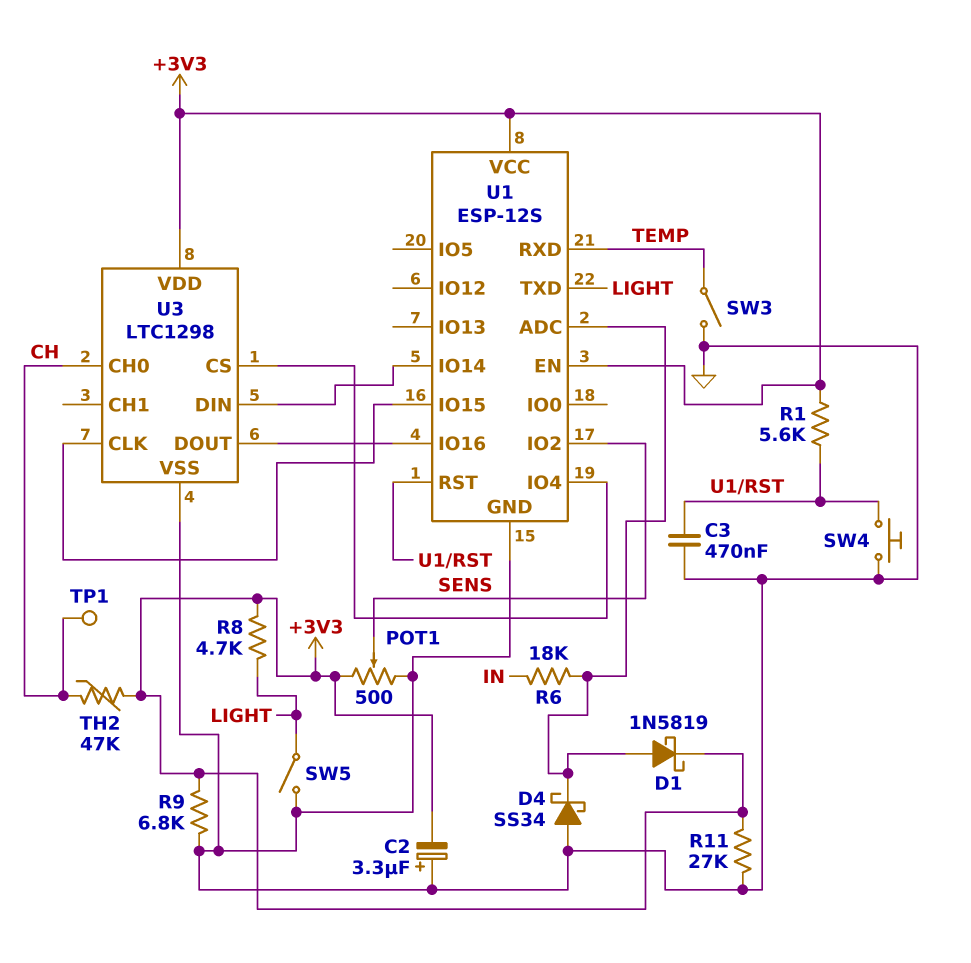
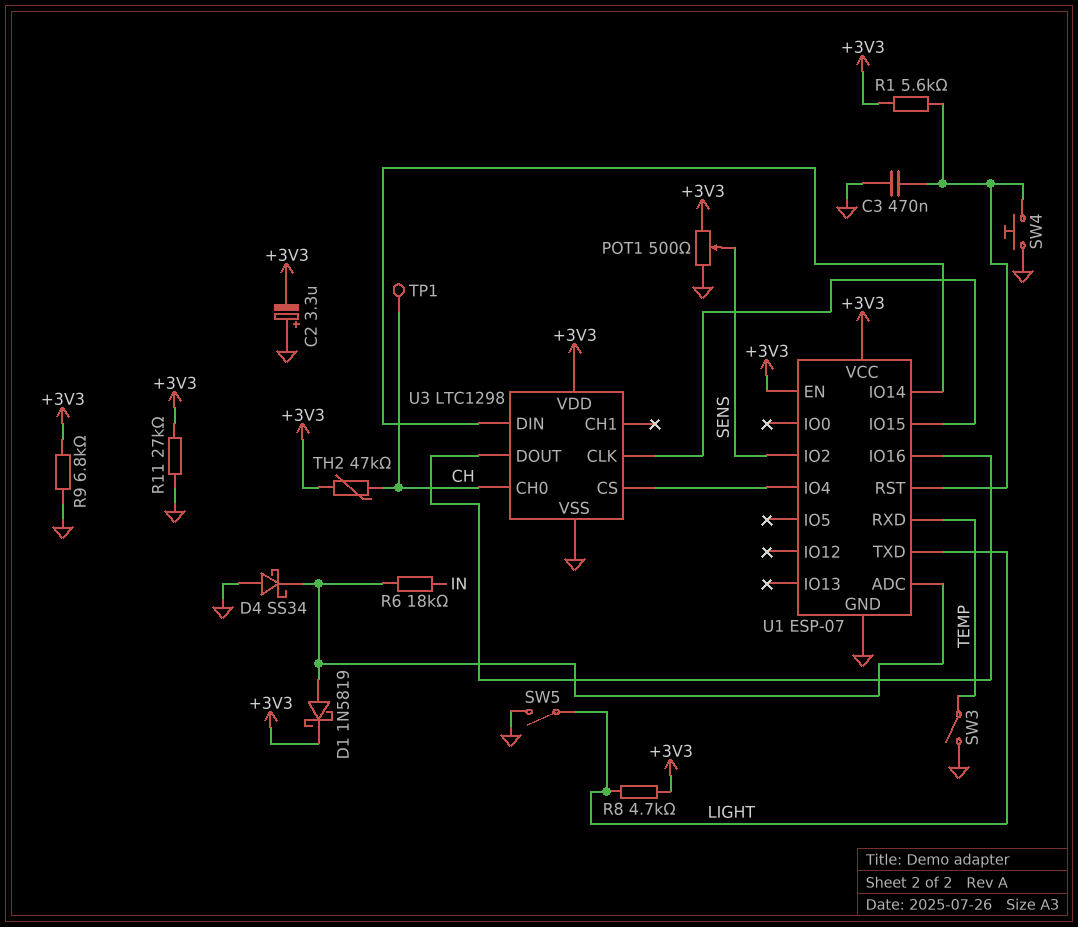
U1: ESP-12S -> ESP-07

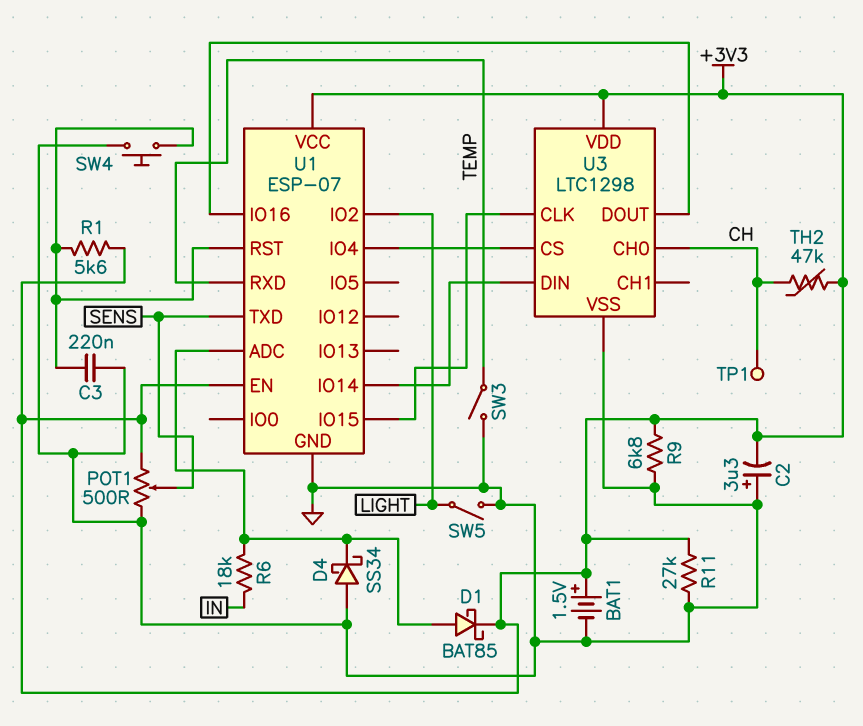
BAT1: none -> 1.5V (plus +3V3, minus GND)
C3: 470nF (GND, U1/RST) -> 220nF (GND, U1/RST)
D1: schottky 1N5819 (A U1/ADC, K +3V3) -> schottky BAT85 (A U1/ADC, K +3V3)
R8: 4.7k (+3V3, LIGHT) -> none
U1 pin IO2: SENS -> LIGHT
U1 pin TXD: LIGHT -> SENS

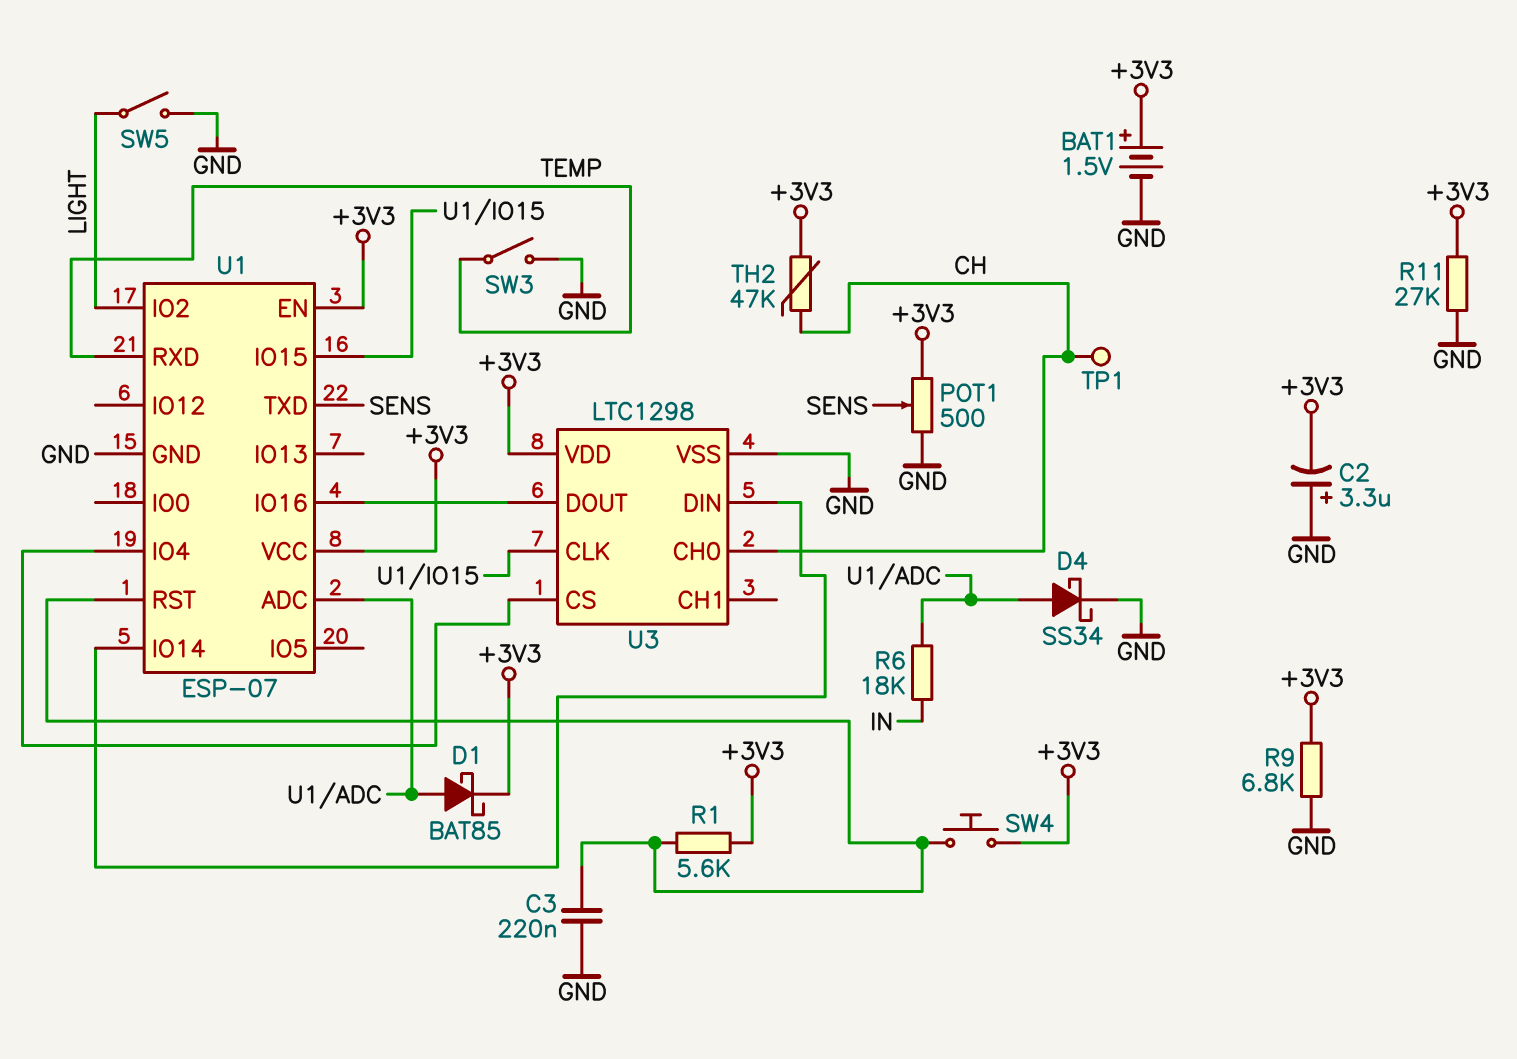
D4: schottky SS34 (A GND, K U1/ADC) -> schottky SS34 (A U1/ADC, K GND)
SW4: button (GND, U1/RST) -> button (+3V3, U1/RST)

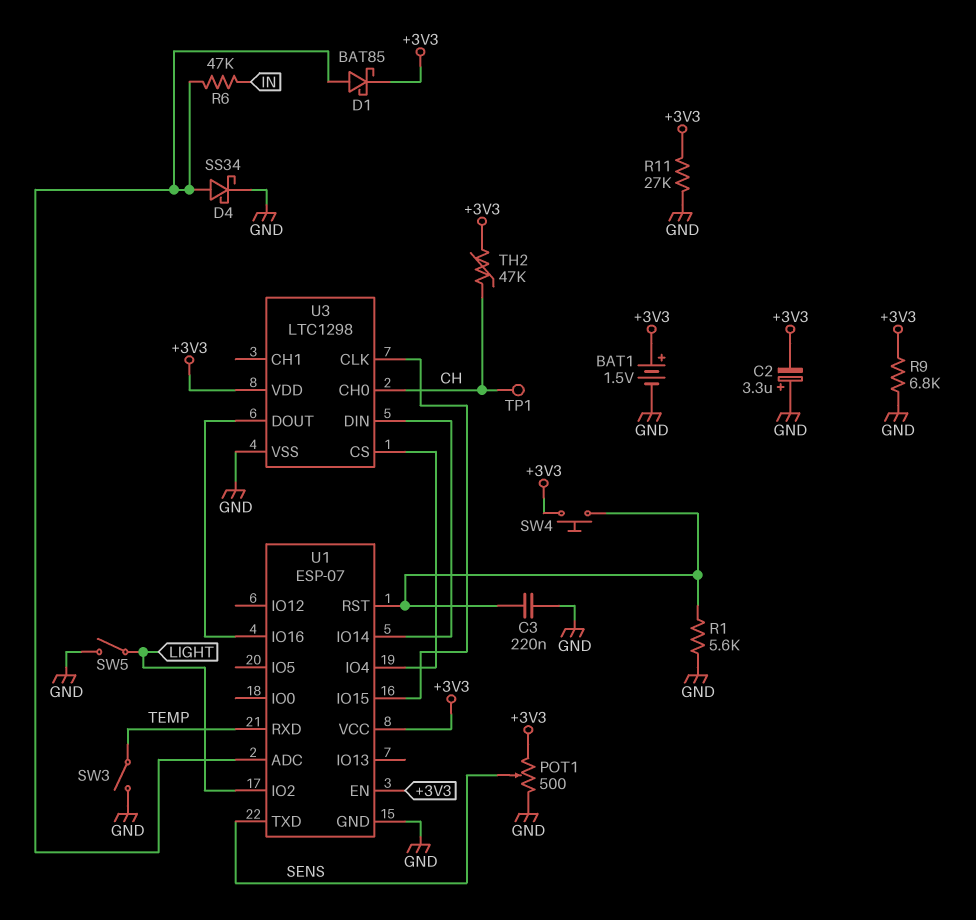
R1: 5.6k (+3V3, U1/RST) -> 5.6k (GND, U1/RST)
R6: 18k (IN, U1/ADC) -> 47k (IN, U1/ADC)

